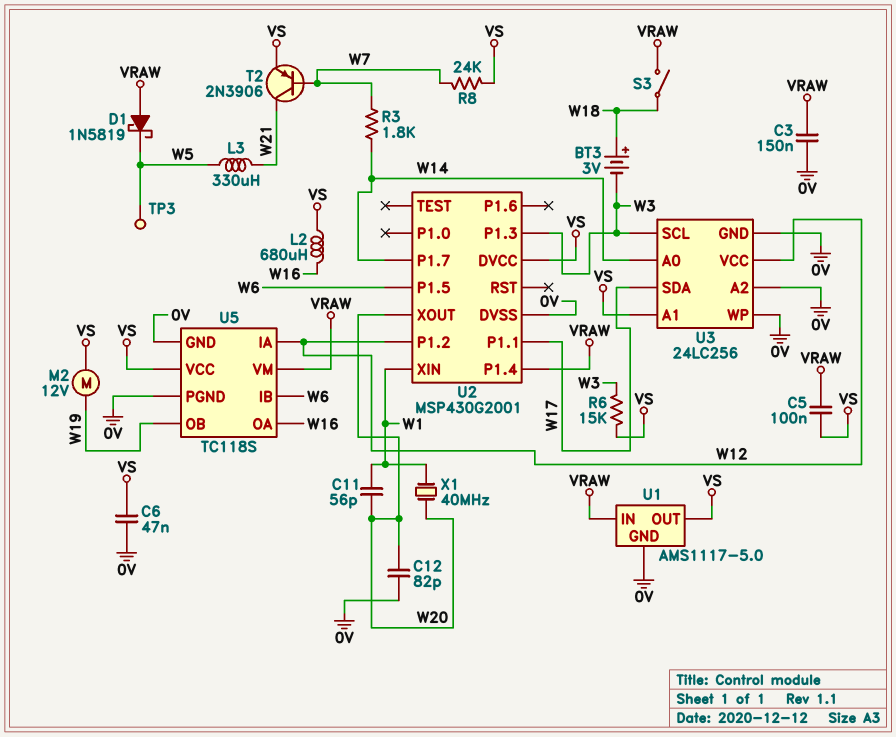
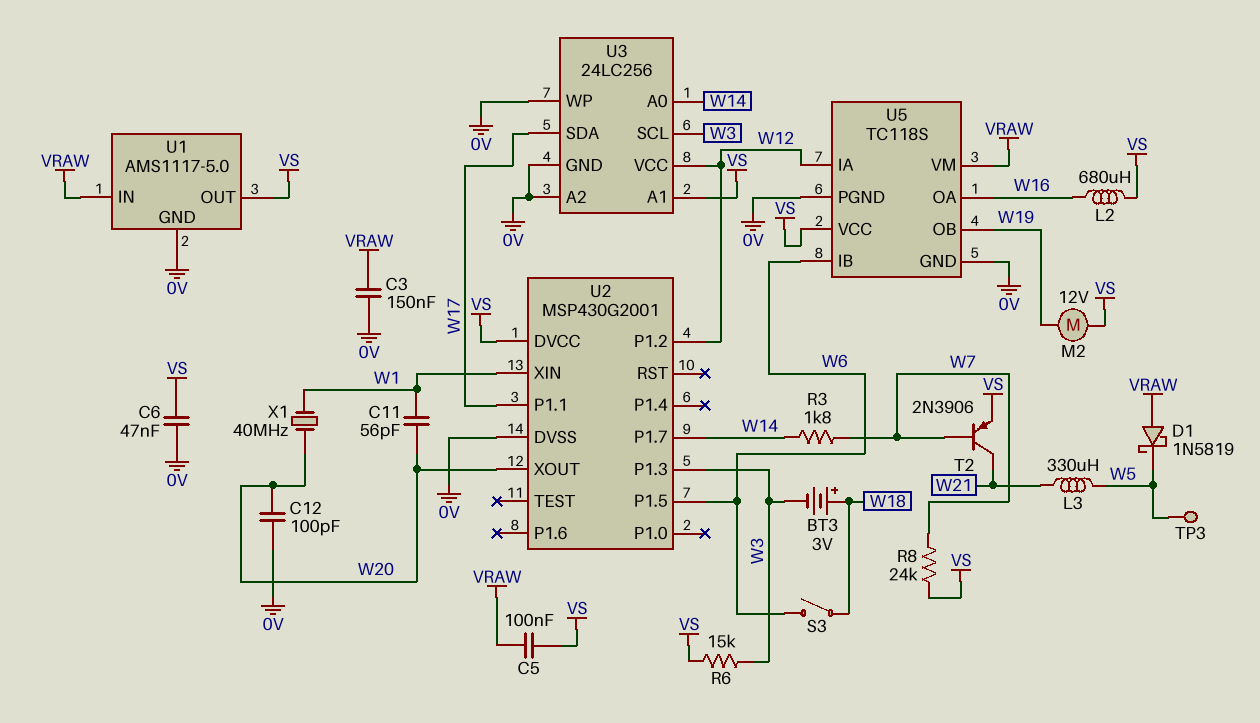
C12: 82pF (0V, W20) -> 100pF (0V, W20)
S3: switch (VRAW, W18) -> switch (W6, W18)
U2 pin P1.4: VRAW -> none

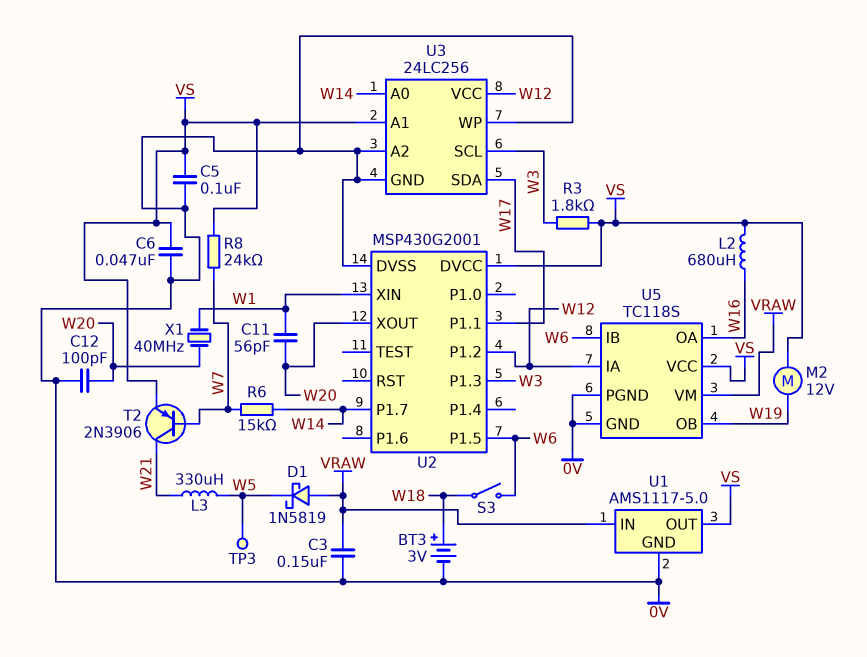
BT3: 3V (plus W18, minus W3) -> 3V (plus W18, minus 0V)
C5: 100nF (VRAW, VS) -> 100nF (0V, VS)
R3: 1.8k (W7, W14) -> 1.8k (VS, W3)
R6: 15k (VS, W3) -> 15k (W7, W14)

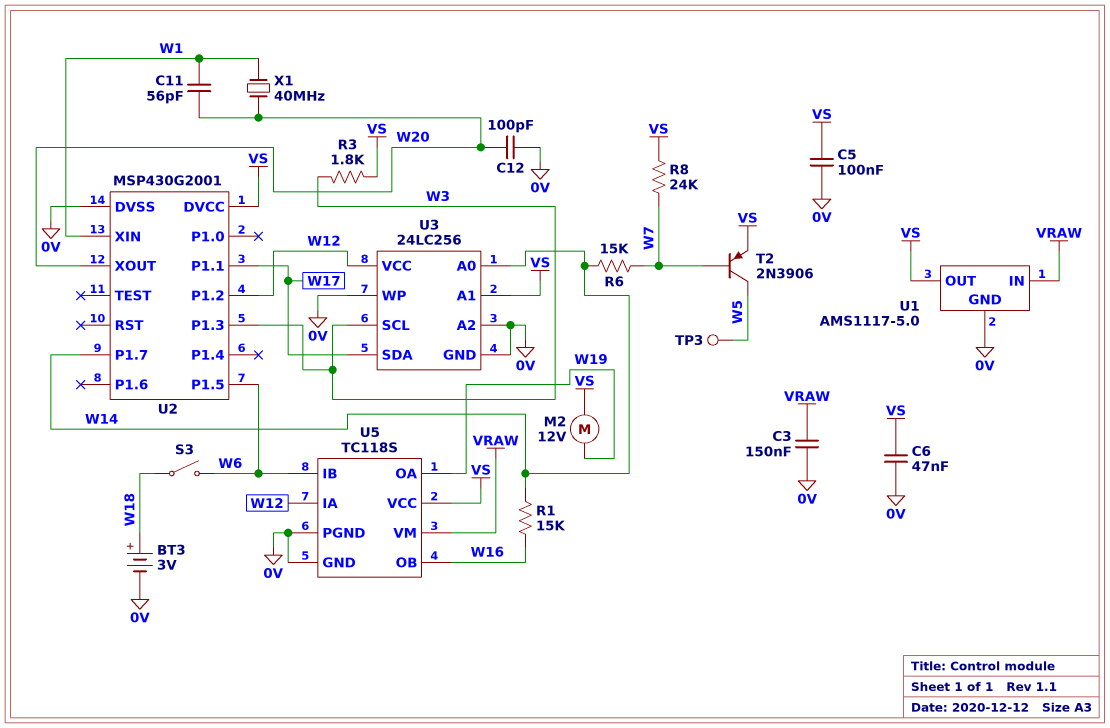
D1: schottky 1N5819 (A VRAW, K W5) -> none
L2: 680uH (VS, W16) -> none
L3: 330uH (W5, W21) -> none
R1: none -> 15k (W14, W16)
T2: PNP 2N3906 (B W7, C W21, E VS) -> PNP 2N3906 (B W7, C W5, E VS)
U5 pin OA: W16 -> W19
U5 pin OB: W19 -> W16

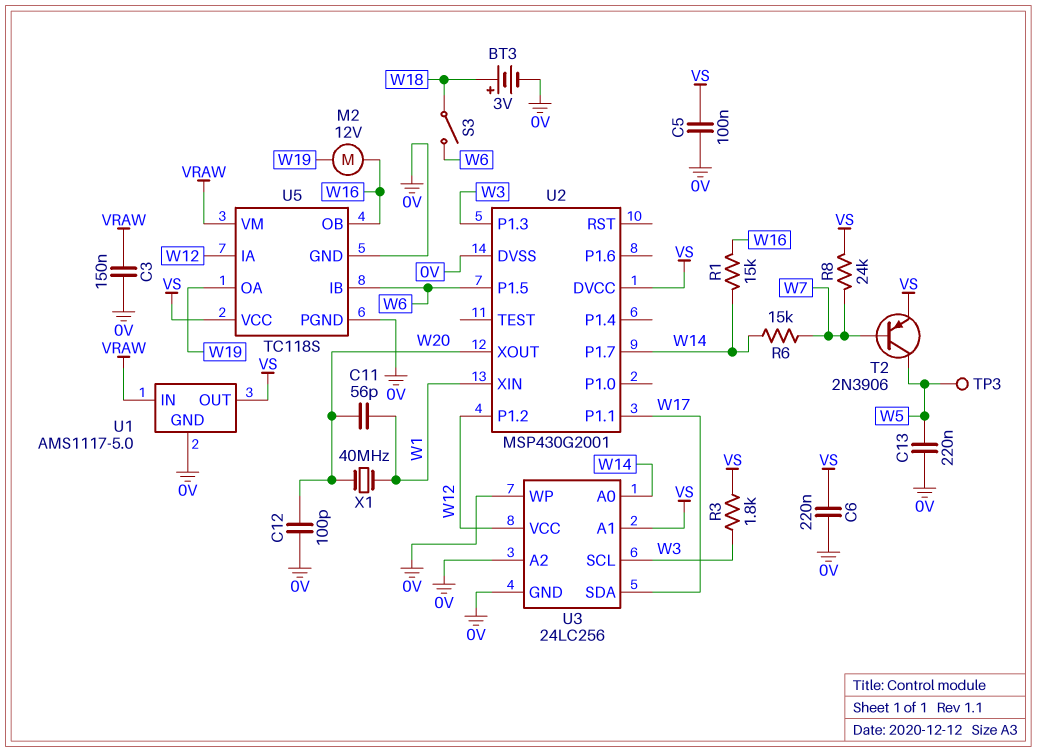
C6: 47nF (0V, VS) -> 220nF (0V, VS)
C13: none -> 220nF (0V, W5)
M2: motor 12V (VS, W19) -> motor 12V (W16, W19)

